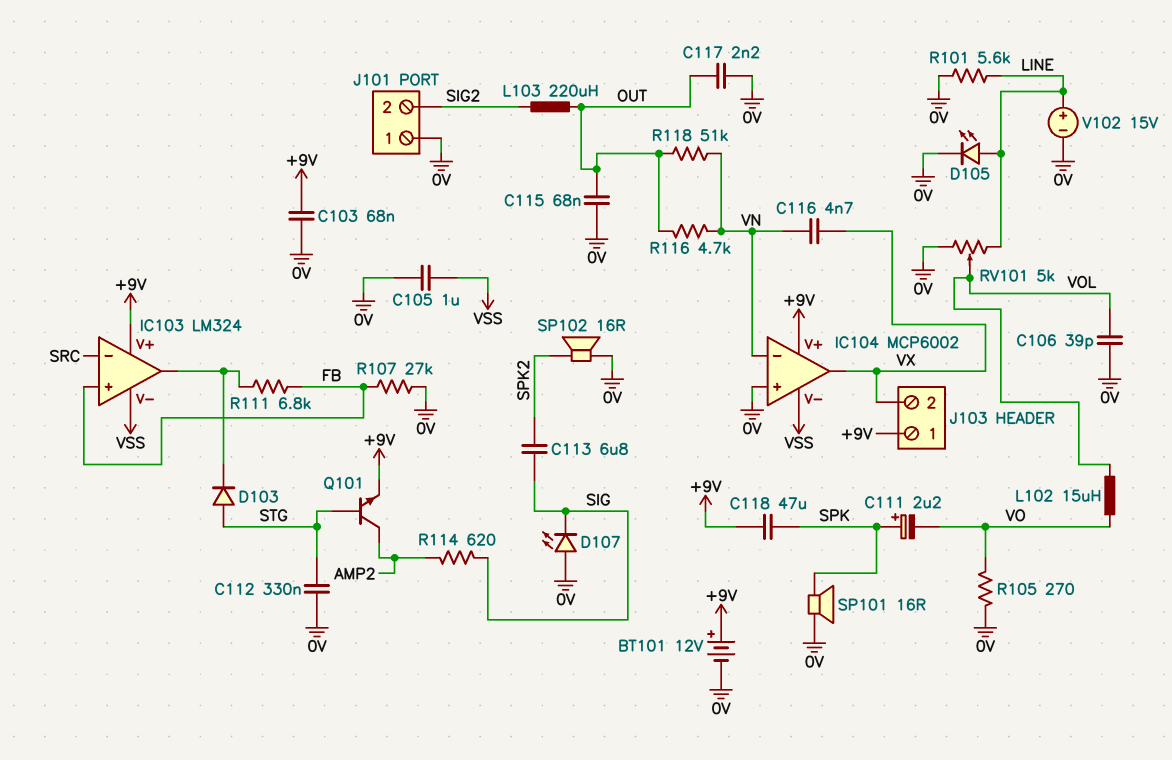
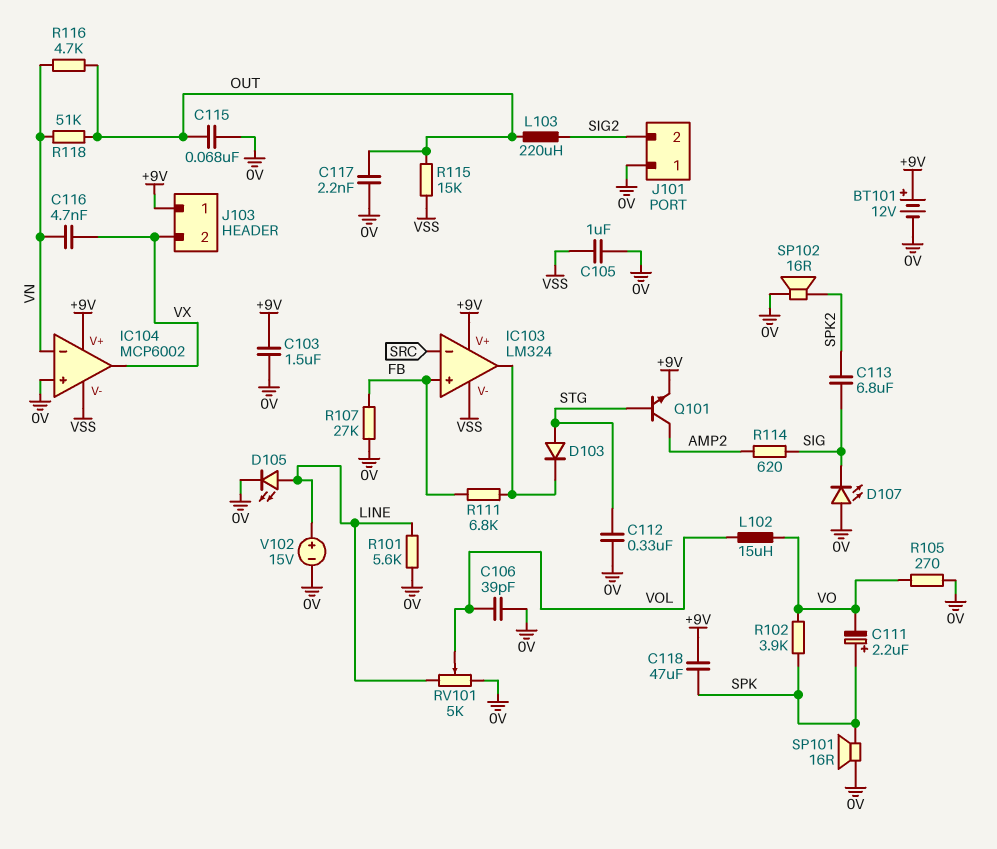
C103: 68nF (+9V, 0V) -> 1.5uF (+9V, 0V)
R102: none -> 3.9k (SPK, VO)
R115: none -> 15k (OUT, VSS)

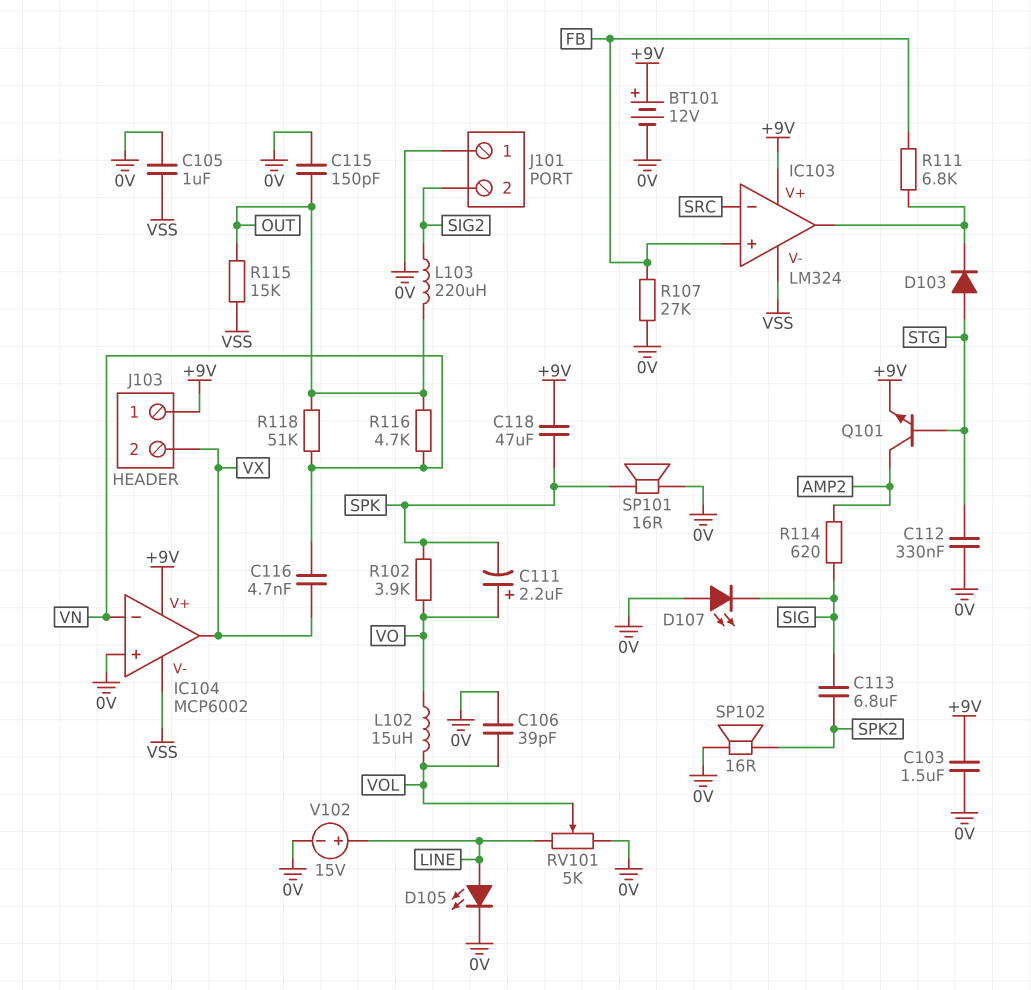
C111: 2.2uF (plus SPK, minus VO) -> 2.2uF (plus VO, minus SPK)
C115: 68nF (0V, OUT) -> 150pF (0V, OUT)
C117: 2.2nF (0V, OUT) -> none
R101: 5.6k (0V, LINE) -> none
R105: 270 (0V, VO) -> none

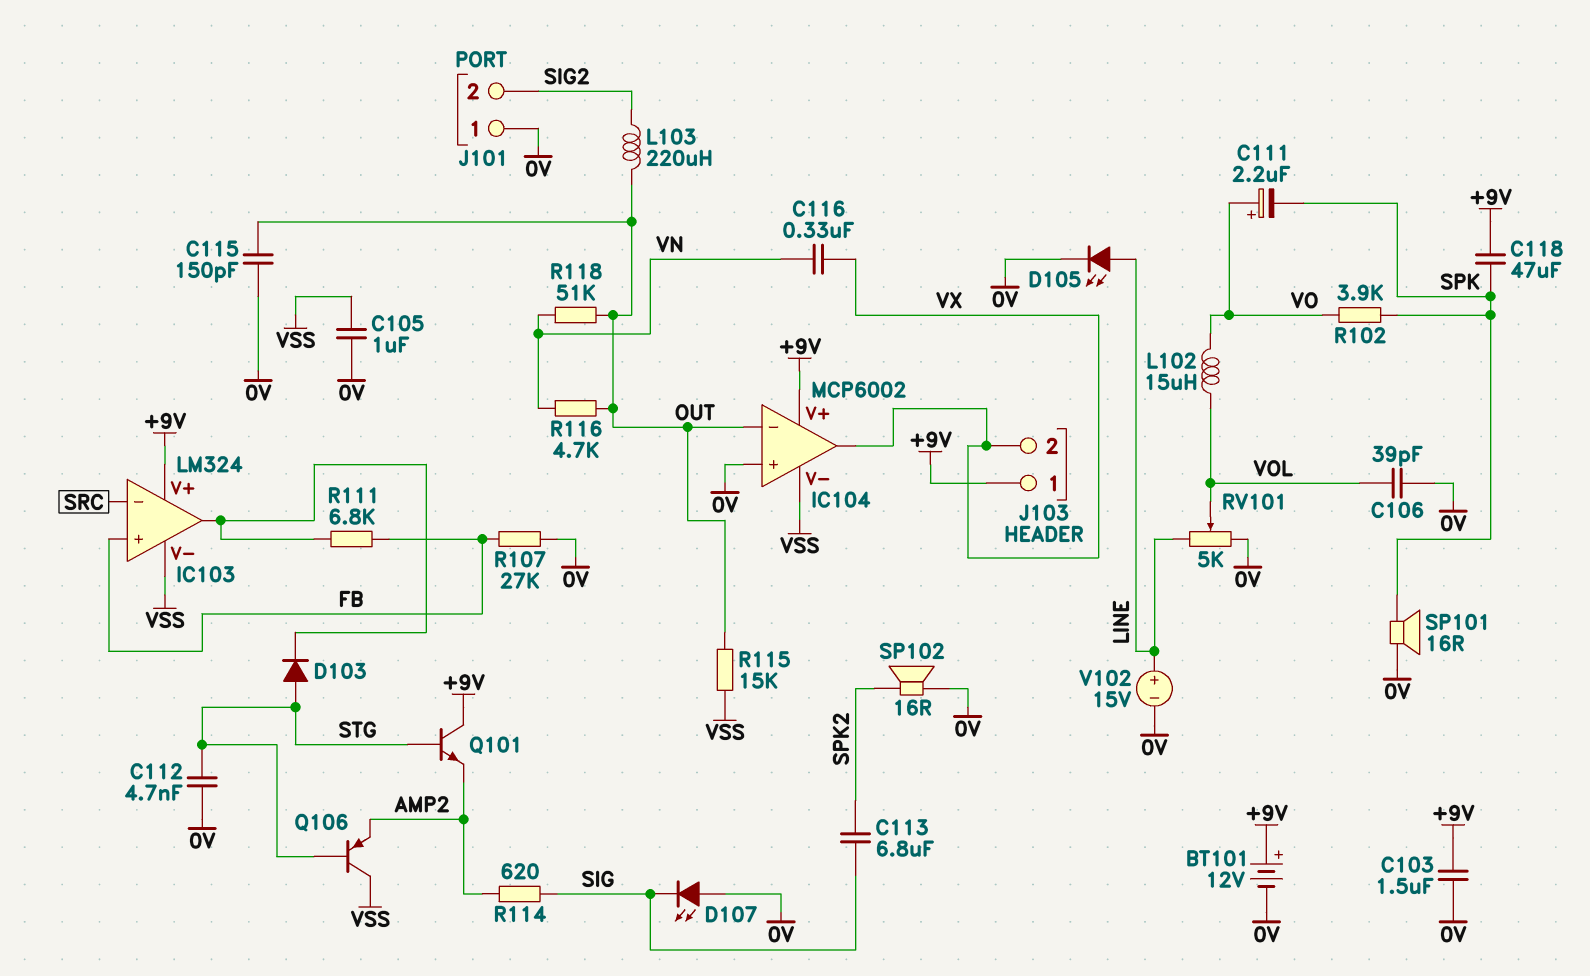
C112: 330nF (0V, STG) -> 4.7nF (0V, STG)
C116: 4.7nF (VN, VX) -> 330nF (VN, VX)
IC104 pin in-: VN -> OUT
Q101: NPN (B STG, C AMP2, E +9V) -> NPN (B STG, C +9V, E AMP2)
Q106: none -> PNP (B STG, C VSS, E AMP2)

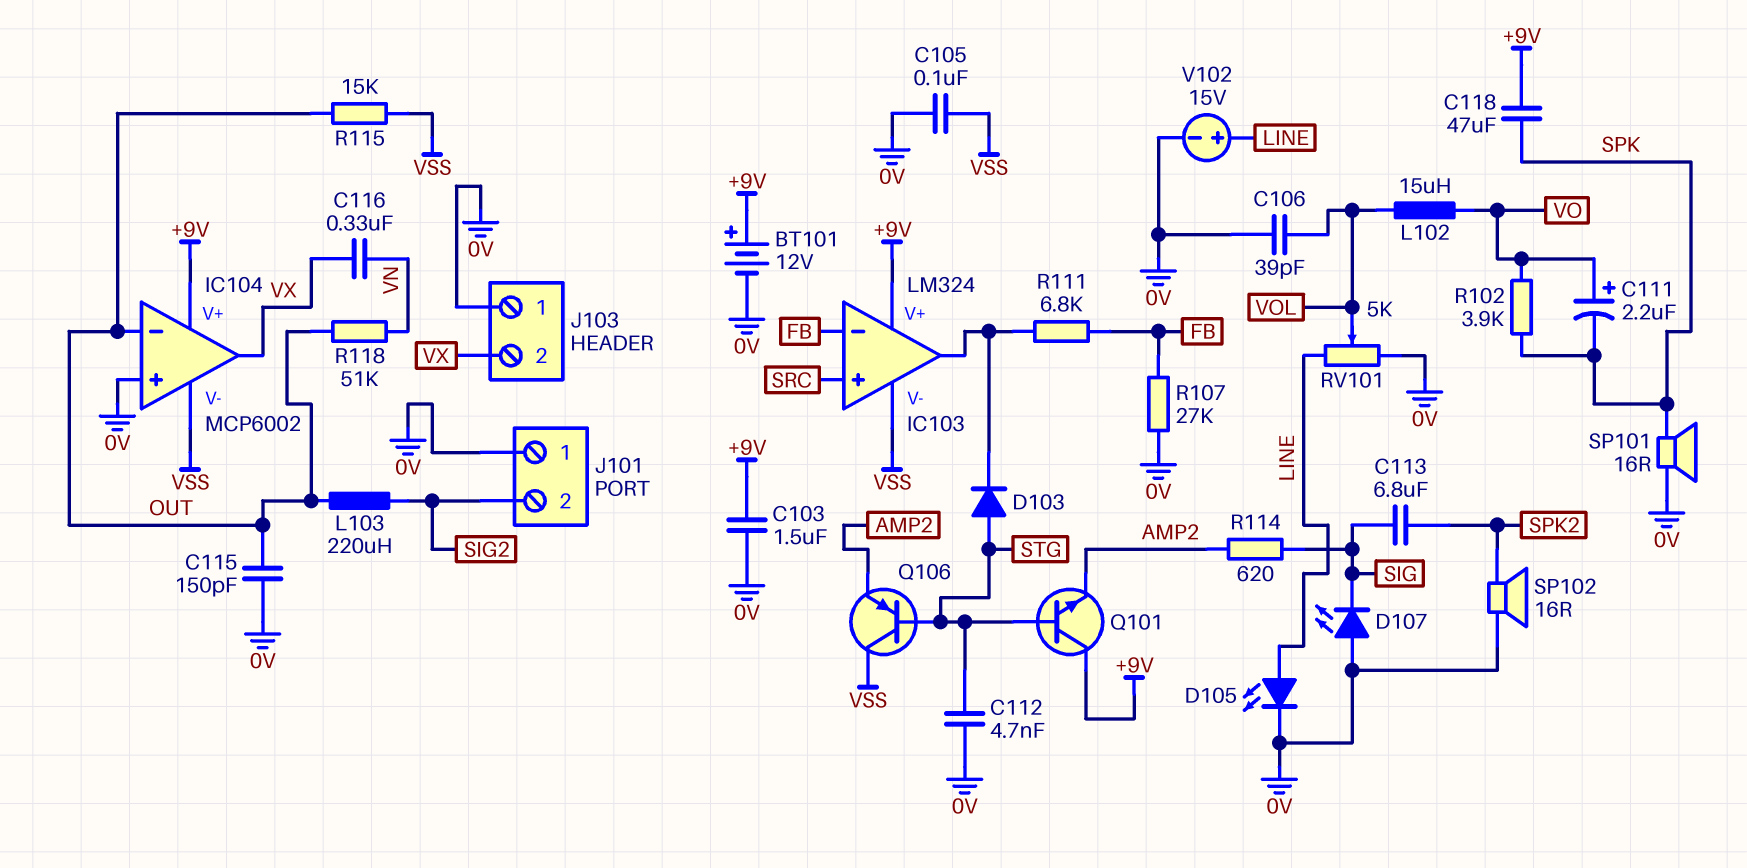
C105: 1uF (0V, VSS) -> 100nF (0V, VSS)
IC103 pin in+: FB -> SRC
IC103 pin in-: SRC -> FB
J103 pin 1: +9V -> 0V
R116: 4.7k (OUT, VN) -> none

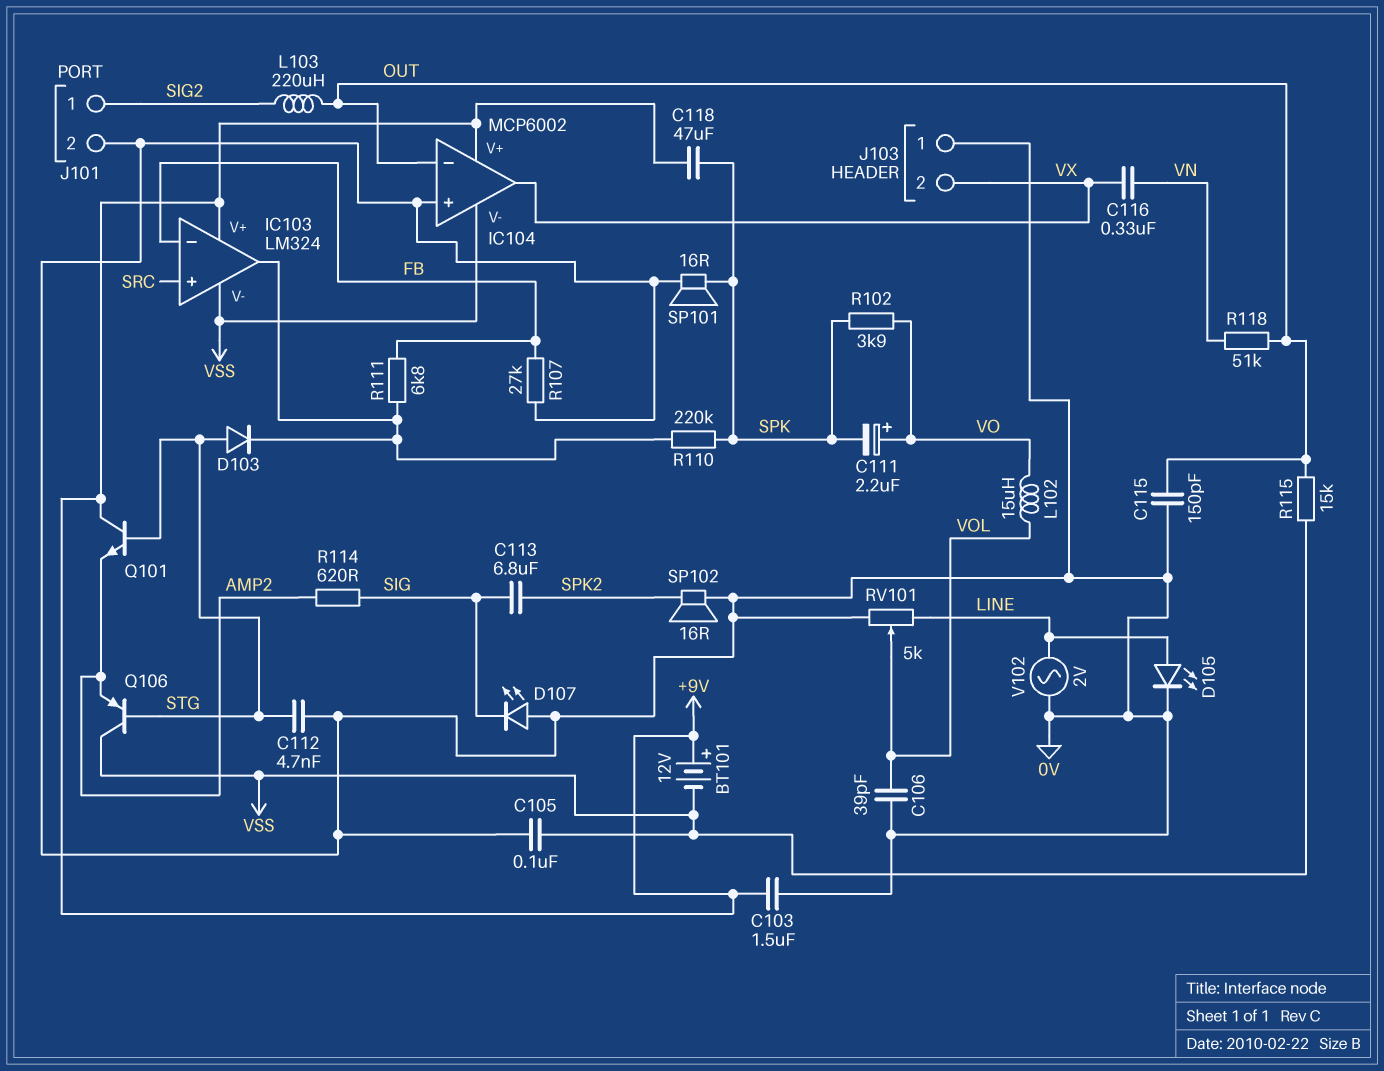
BT101: 12V (plus +9V, minus 0V) -> 12V (plus +9V, minus VSS)
J101 pin 1: 0V -> SIG2
J101 pin 2: SIG2 -> 0V
R110: none -> 220k (IC103/out, SPK)
V102: 15V (plus LINE, minus 0V) -> AC 2V (0V, LINE)

